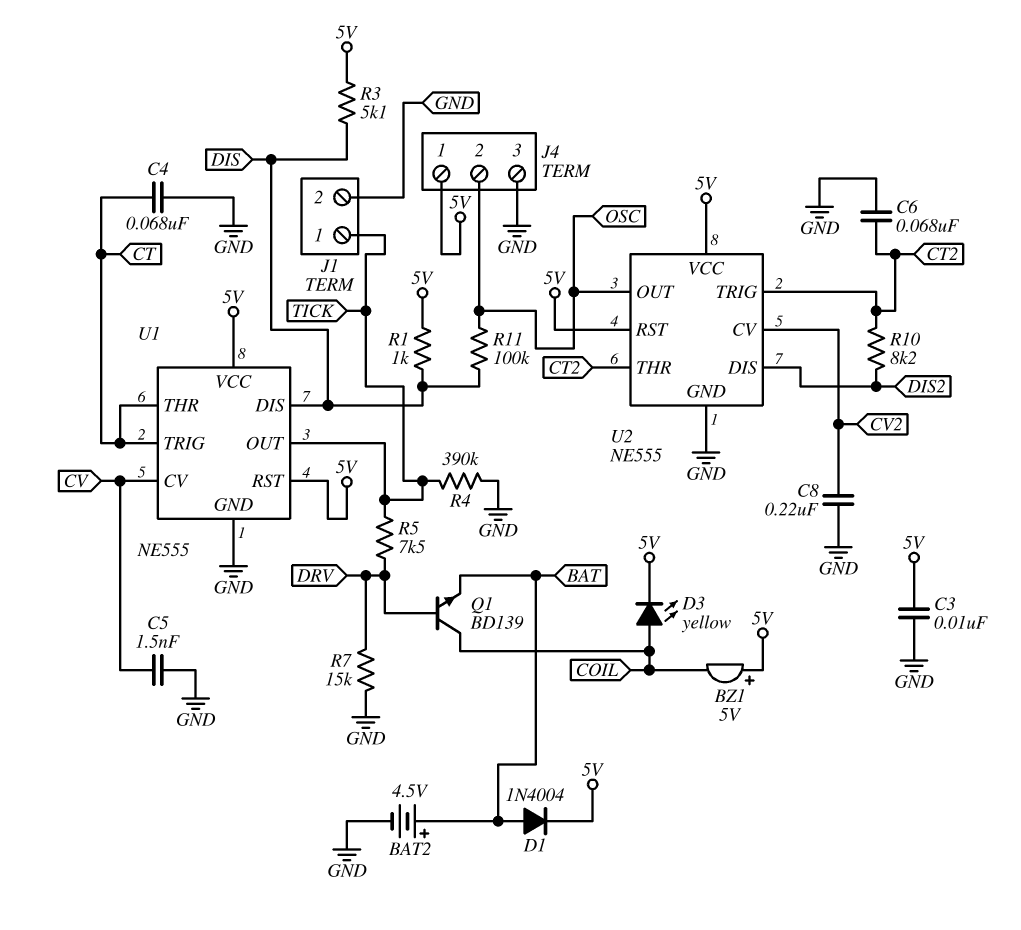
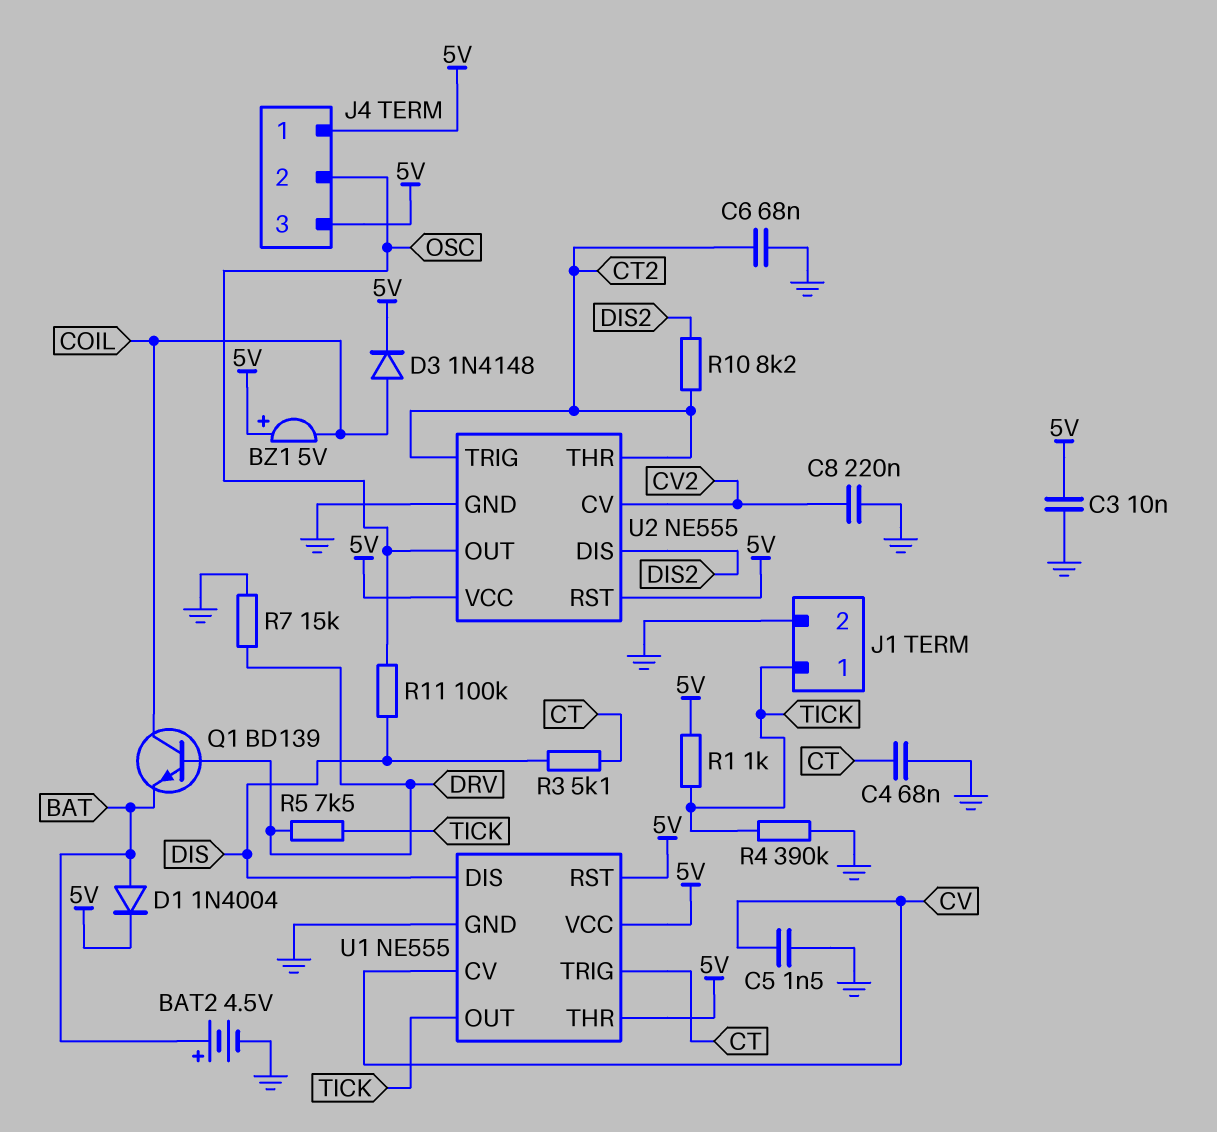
D3: LED yellow (A COIL, K 5V) -> diode 1N4148 (A COIL, K 5V)
J4 pin 3: GND -> 5V
R1: 1k (5V, DIS) -> 1k (5V, TICK)
R3: 5.1k (5V, DIS) -> 5.1k (CT, DIS)
U1 pin THR: CT -> 5V

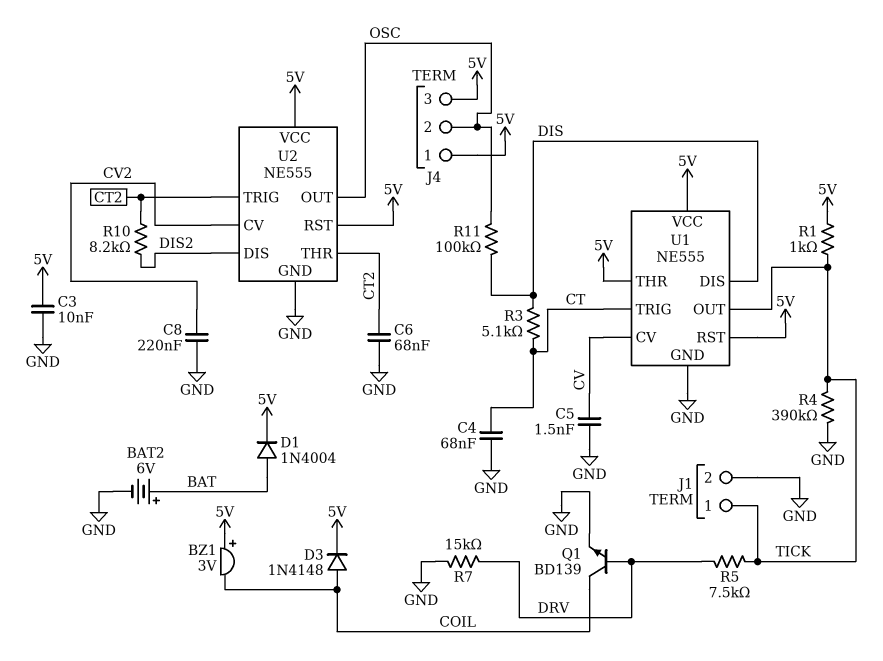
BAT2: 4.5V (plus BAT, minus GND) -> 6V (plus BAT, minus GND)
BZ1: buzzer 5V (plus 5V, minus COIL) -> buzzer 3V (plus 5V, minus COIL)
Q1: NPN BD139 (B DRV, C COIL, E BAT) -> NPN BD139 (B DRV, C COIL, E GND)

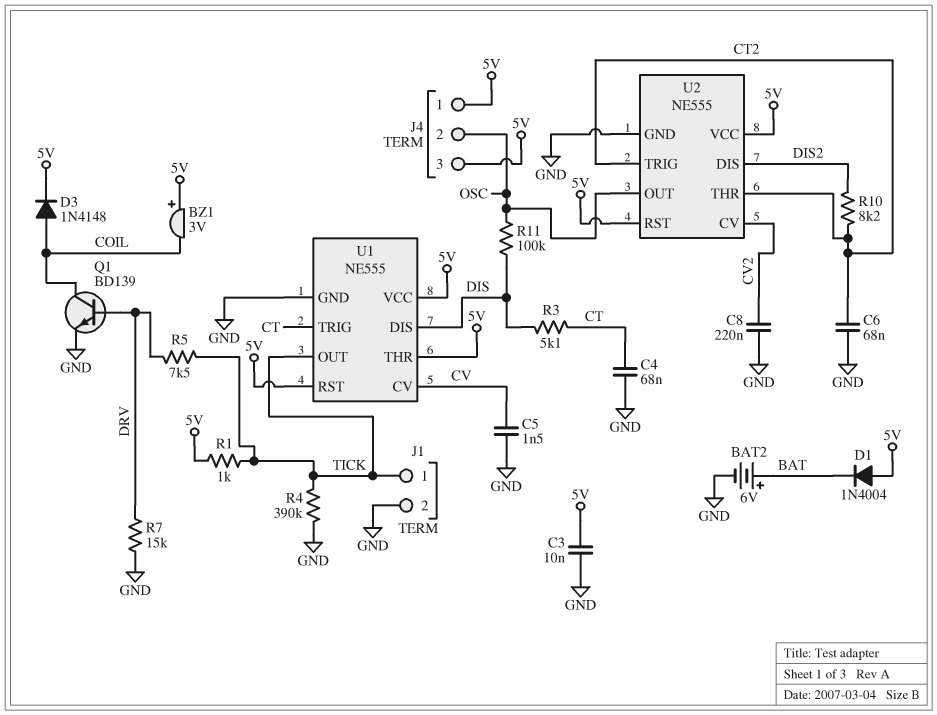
D1: diode 1N4004 (A BAT, K 5V) -> diode 1N4004 (A 5V, K BAT)

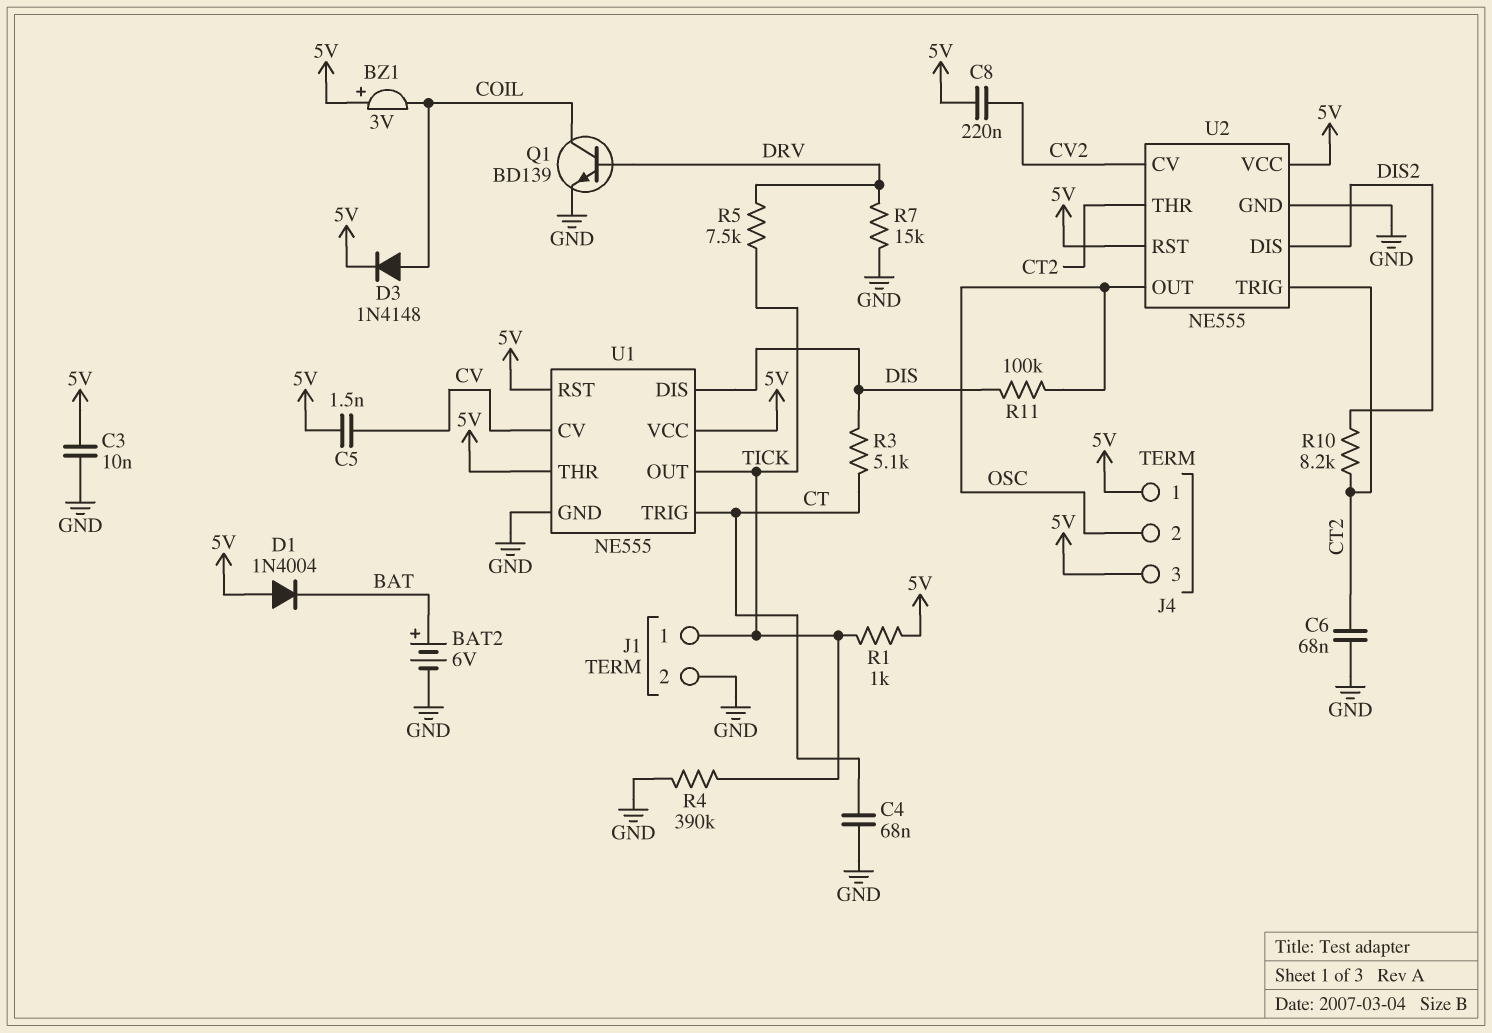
C5: 1.5nF (CV, GND) -> 1.5nF (5V, CV)
C8: 220nF (CV2, GND) -> 220nF (5V, CV2)

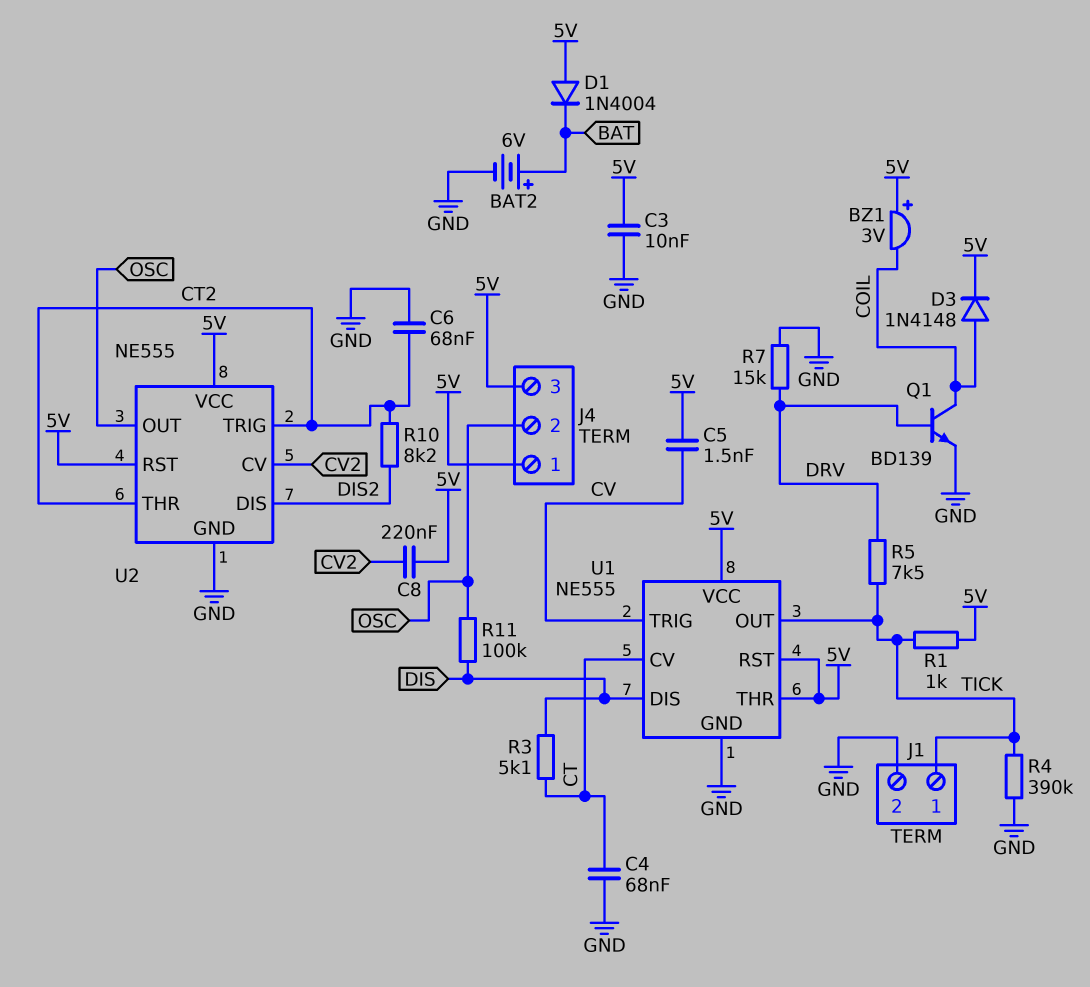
U1 pin CV: CV -> CT
U1 pin TRIG: CT -> CV

